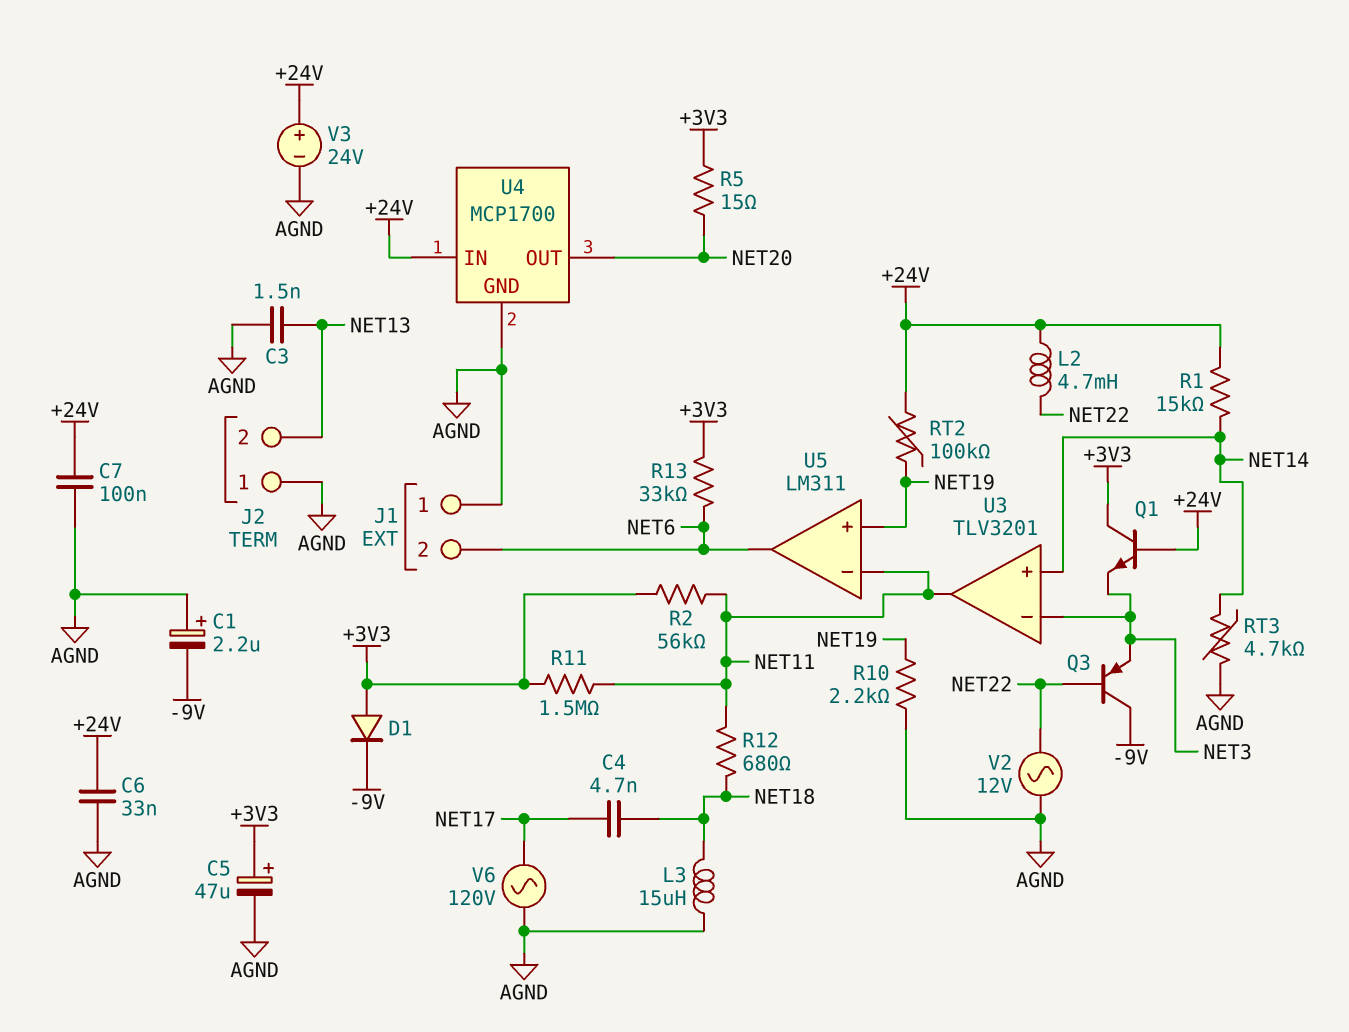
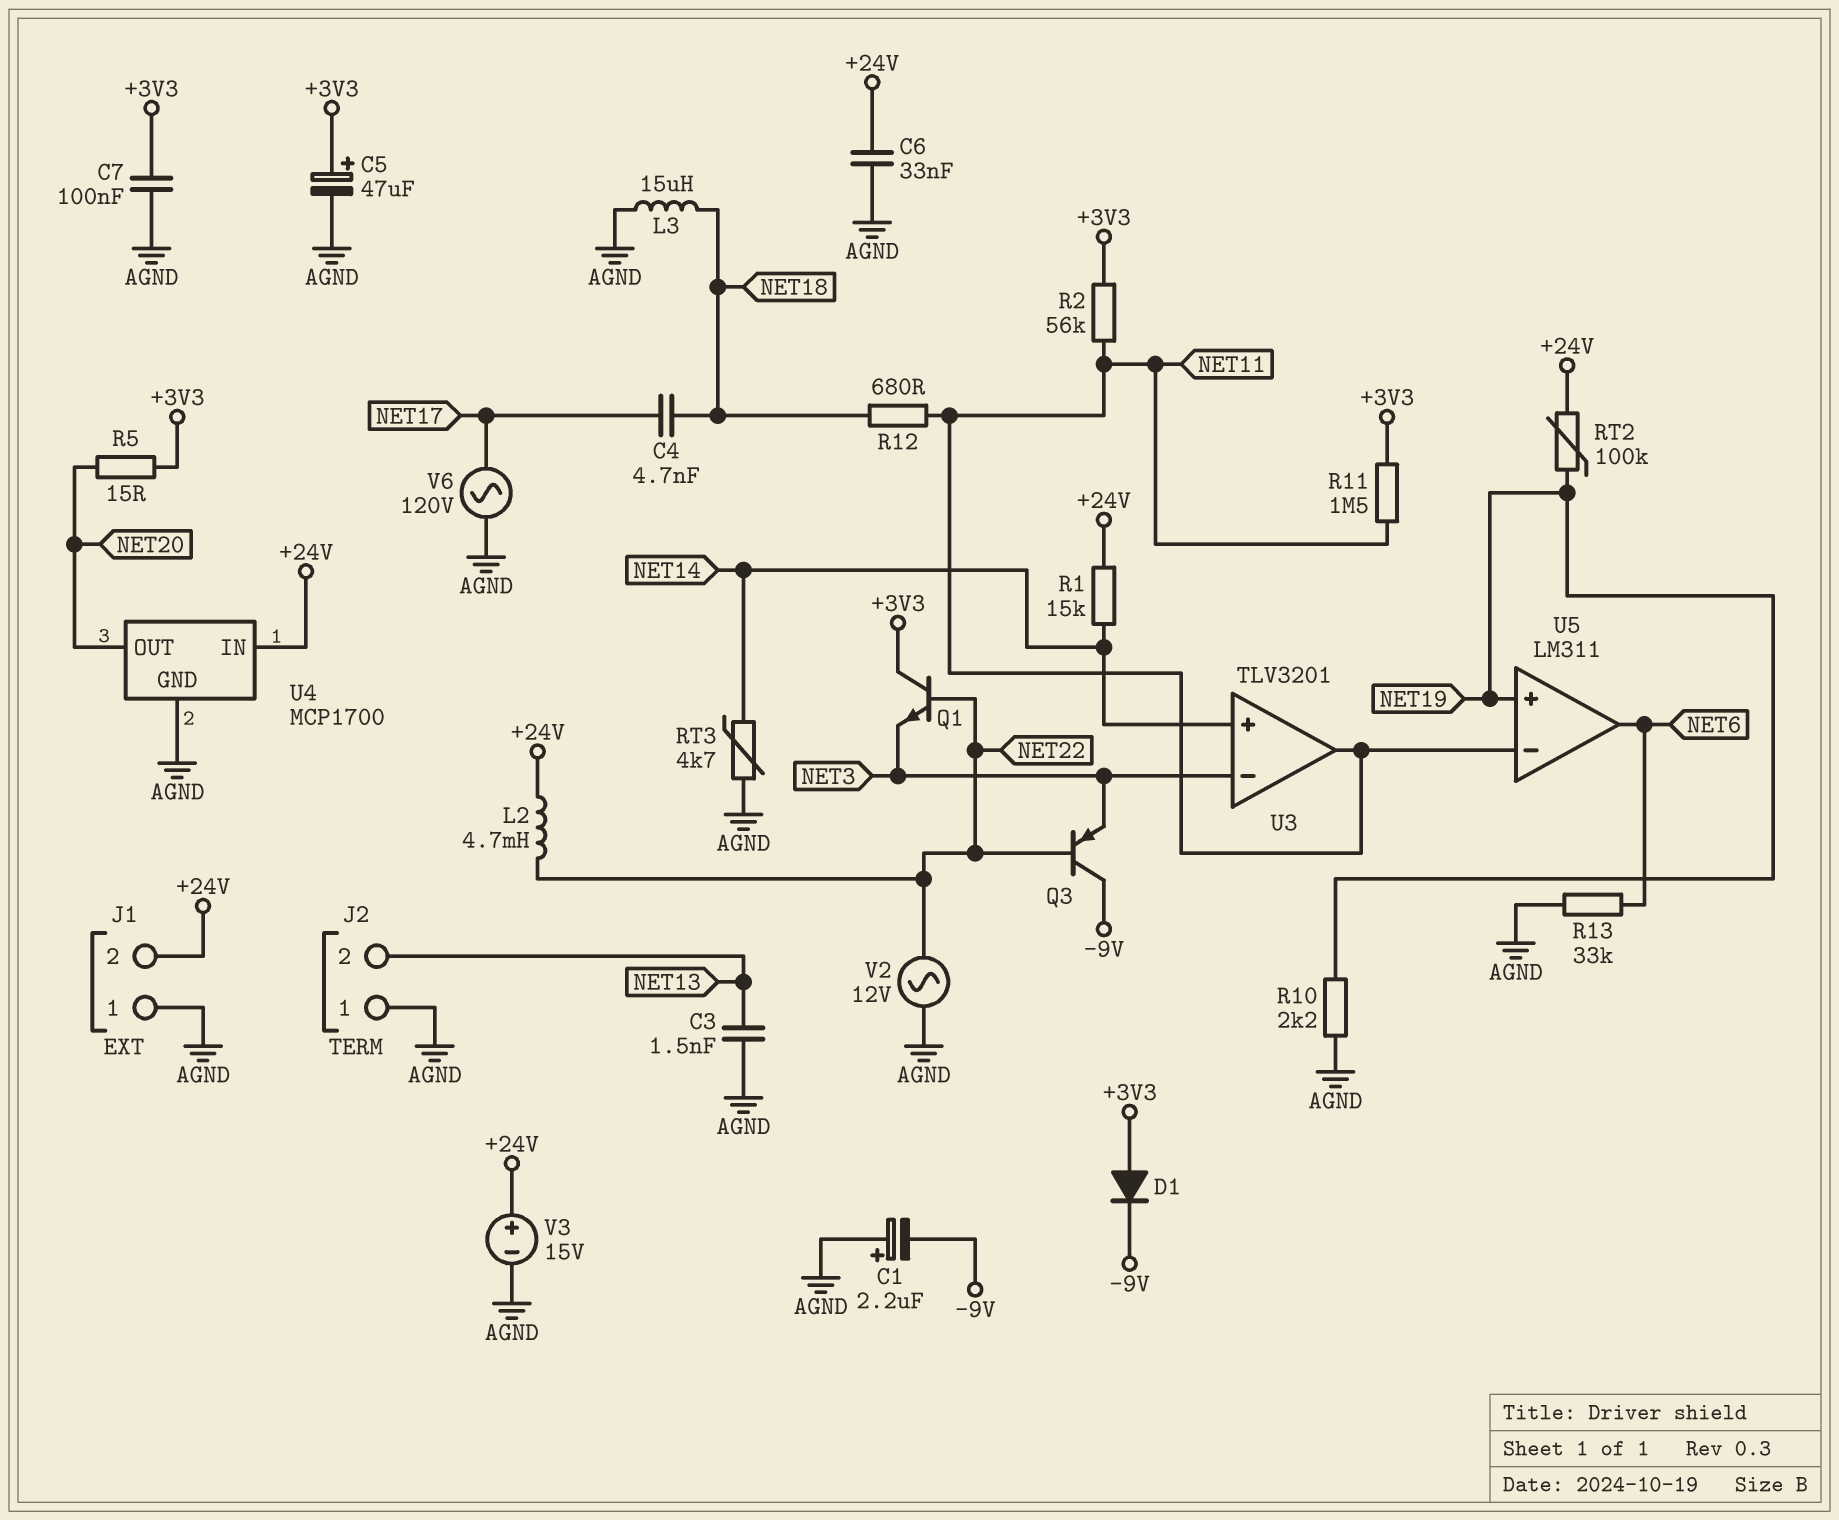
C7: 100nF (+24V, AGND) -> 100nF (+3V3, AGND)
J1 pin 2: NET6 -> +24V
Q1: NPN (B +24V, C +3V3, E NET3) -> NPN (B NET22, C +3V3, E NET3)
R13: 33k (+3V3, NET6) -> 33k (AGND, NET6)
V3: 24V (plus +24V, minus AGND) -> 15V (plus +24V, minus AGND)

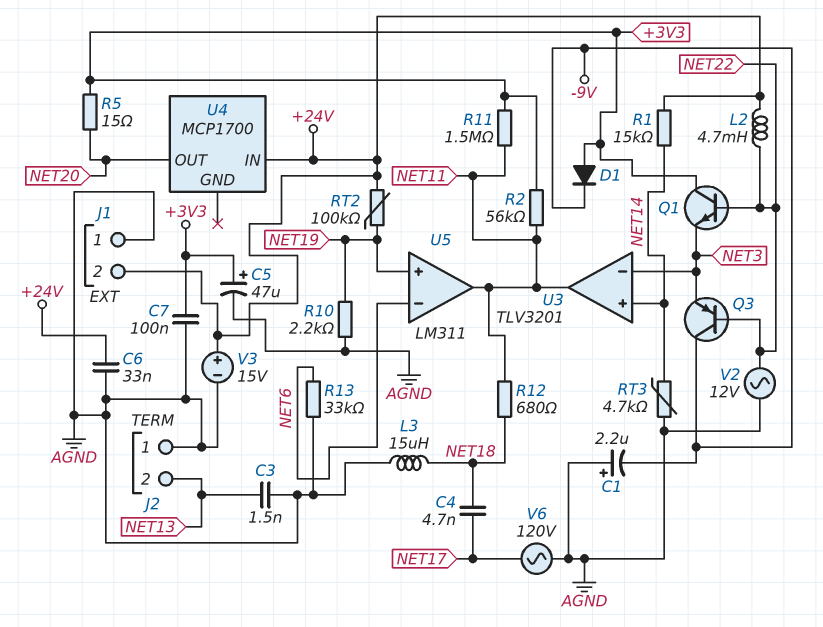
U4 pin GND: AGND -> none
U5 pin in-: NET11 -> NET6
U5 pin out: NET6 -> NET11

